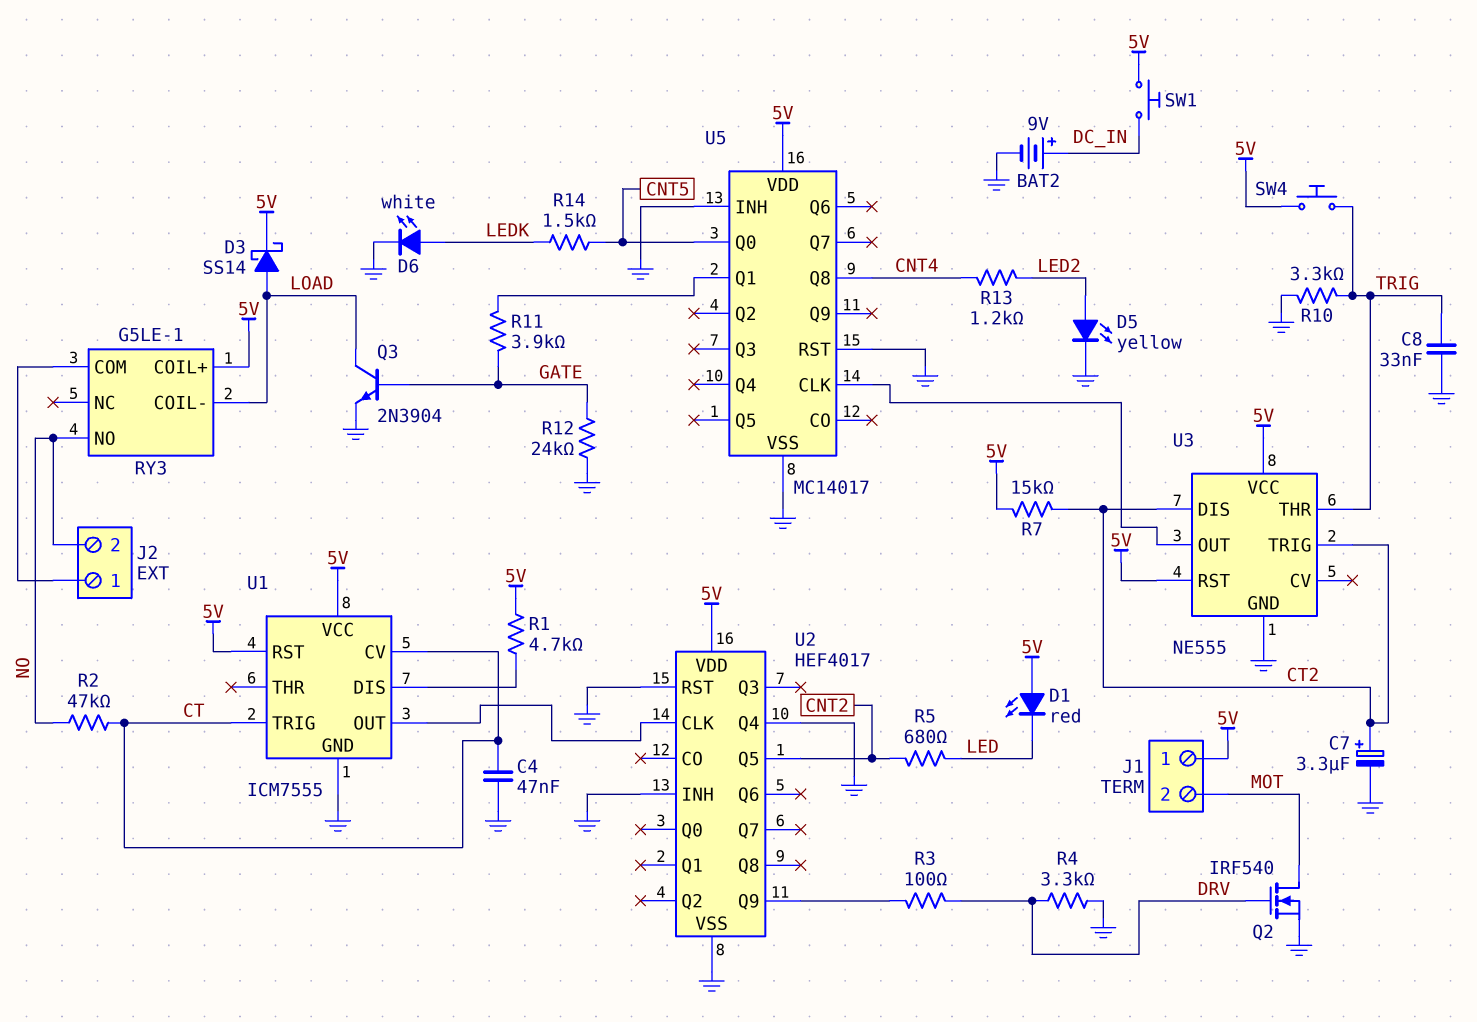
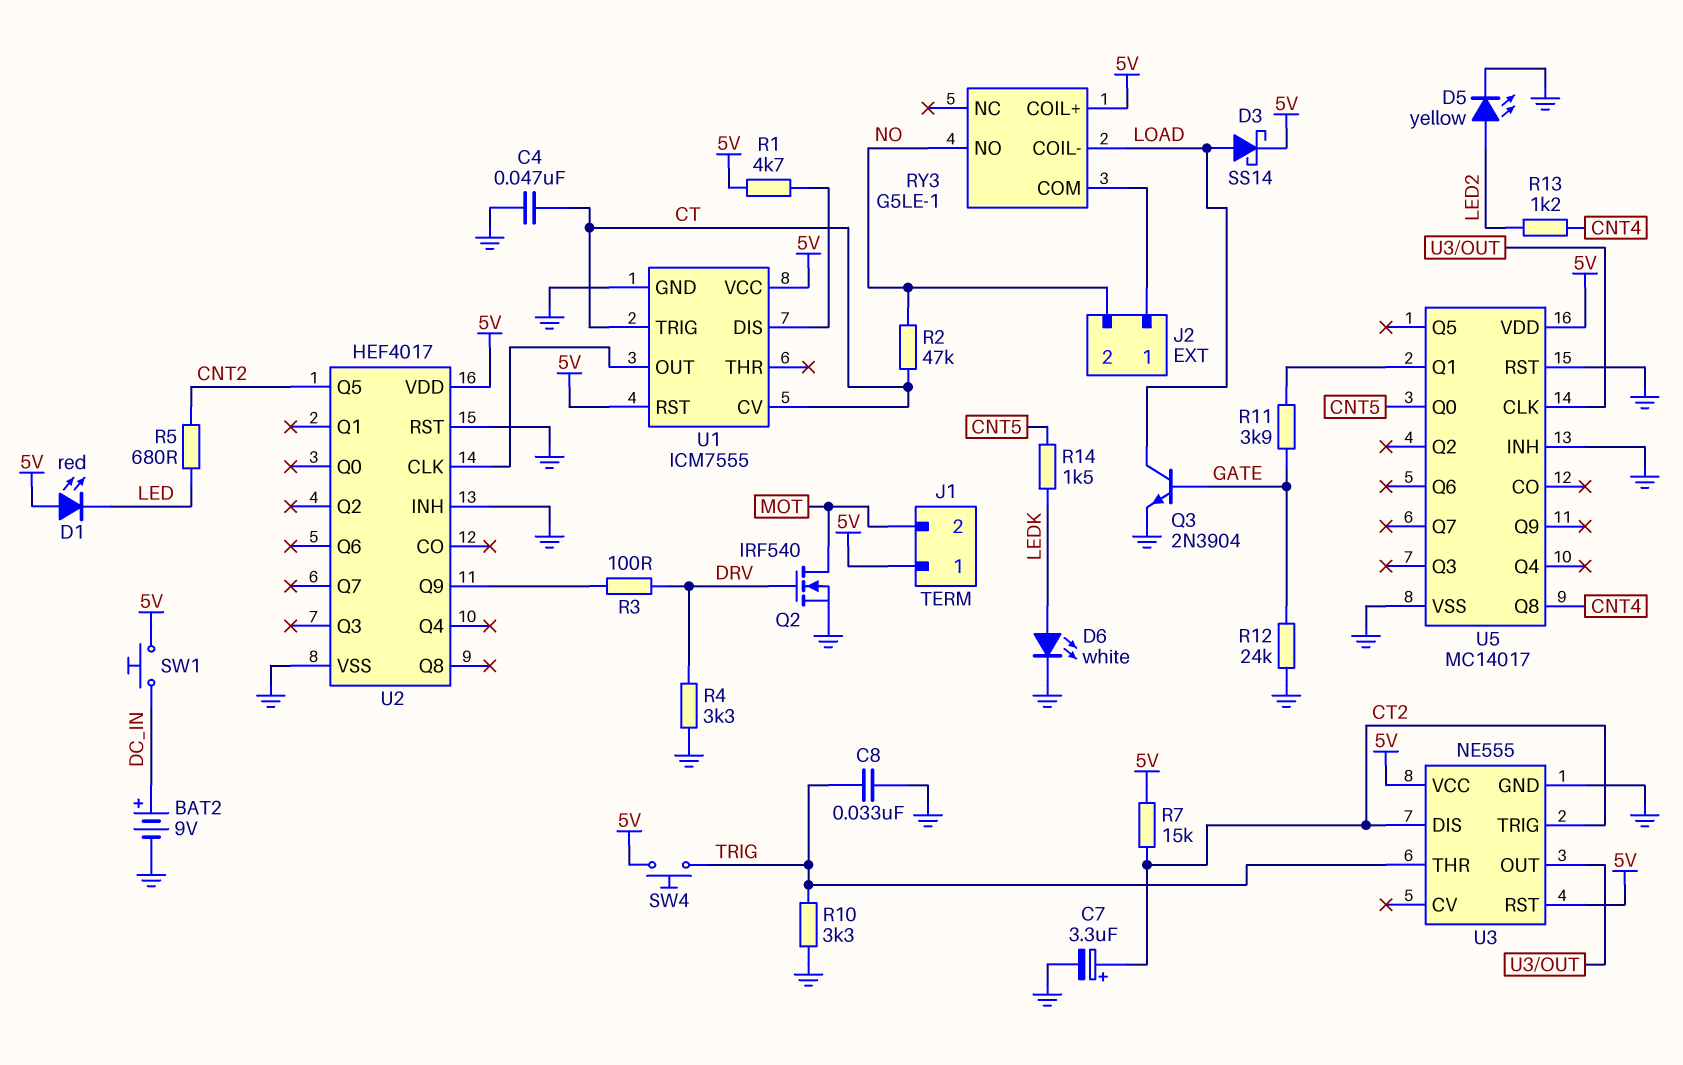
U2 pin Q4: GND -> none

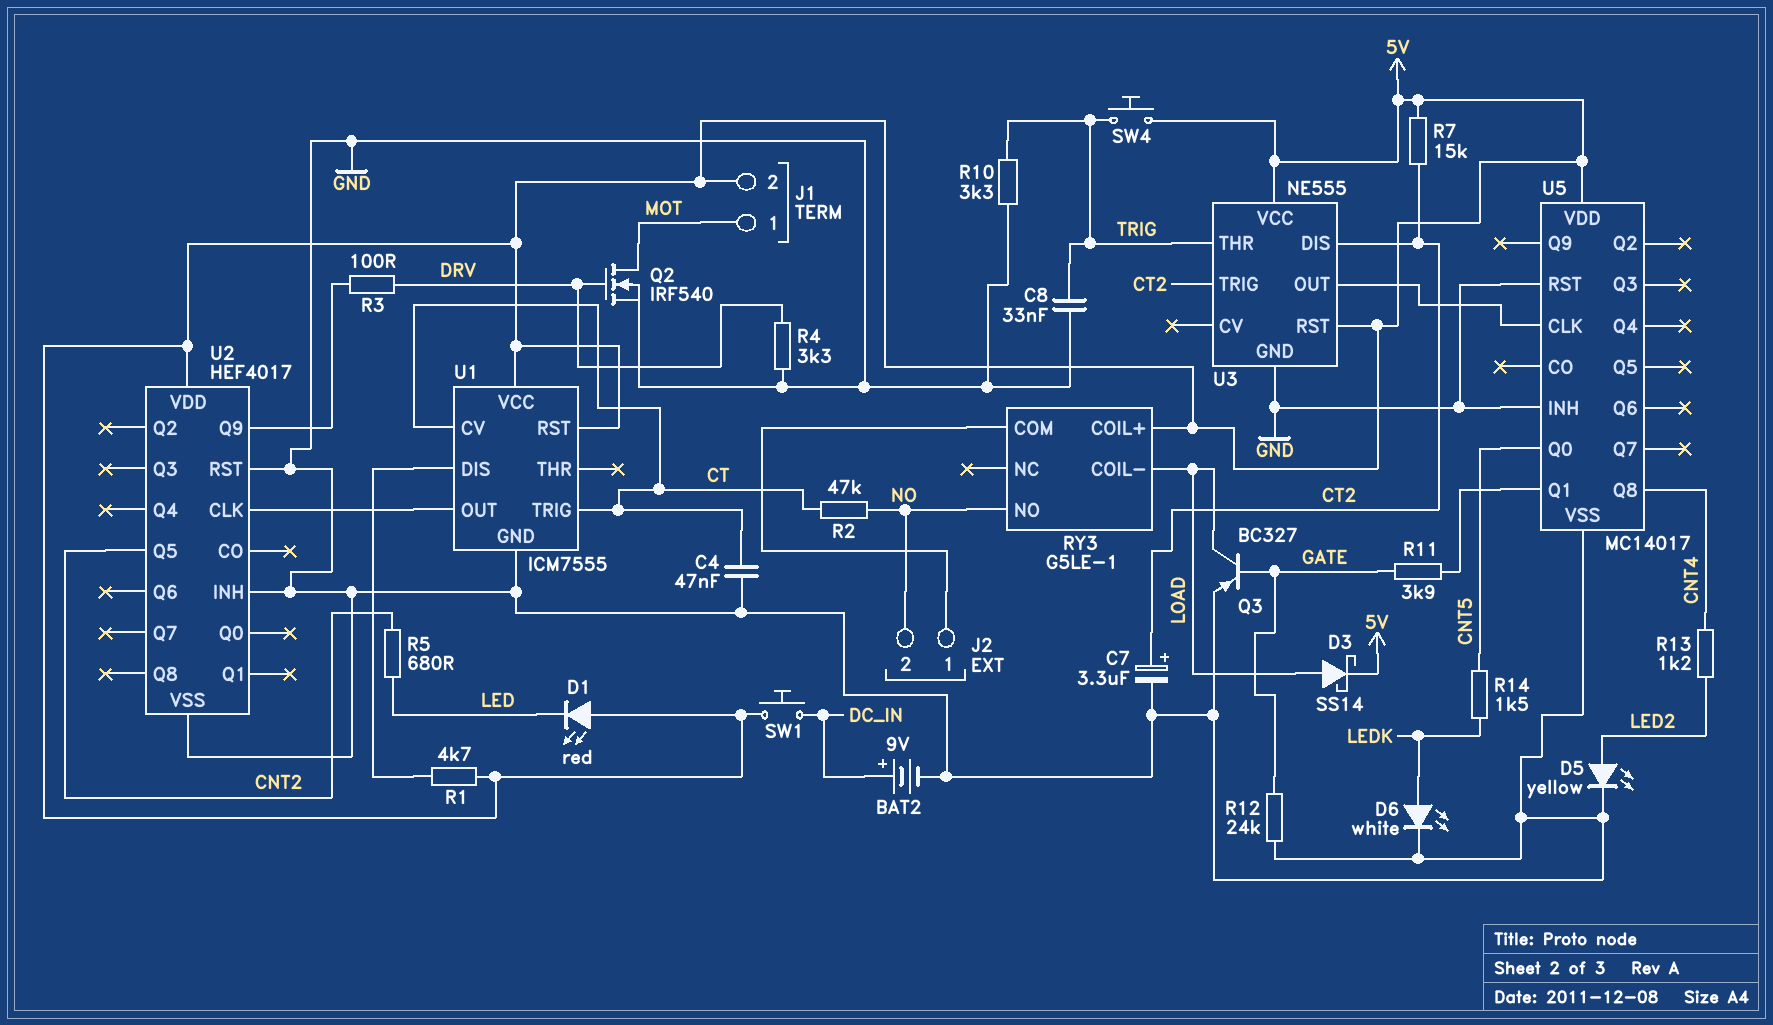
J1 pin 1: 5V -> MOT
J1 pin 2: MOT -> 5V
Q3: NPN 2N3904 (B GATE, C LOAD, E GND) -> PNP BC327 (B GATE, C LOAD, E GND)

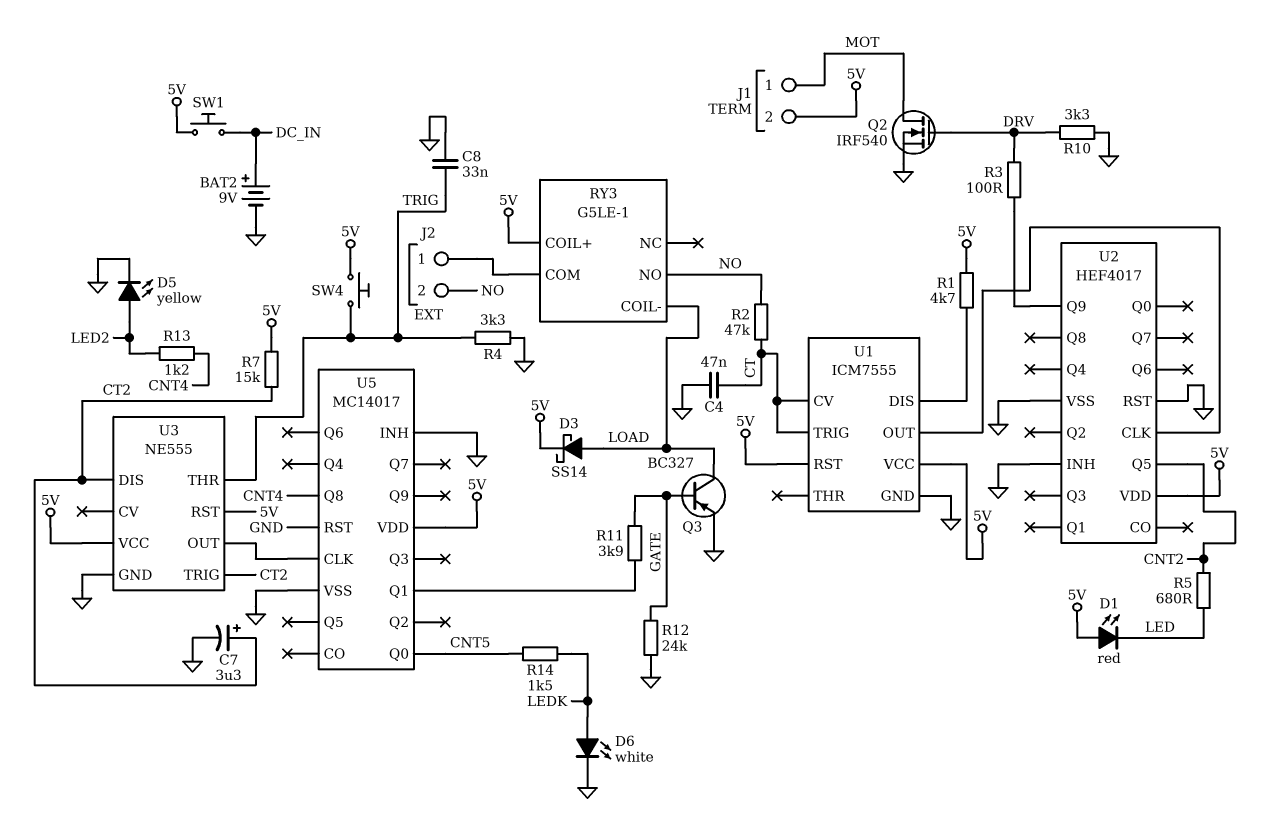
R4: 3.3k (DRV, GND) -> 3.3k (GND, TRIG)
R10: 3.3k (GND, TRIG) -> 3.3k (DRV, GND)

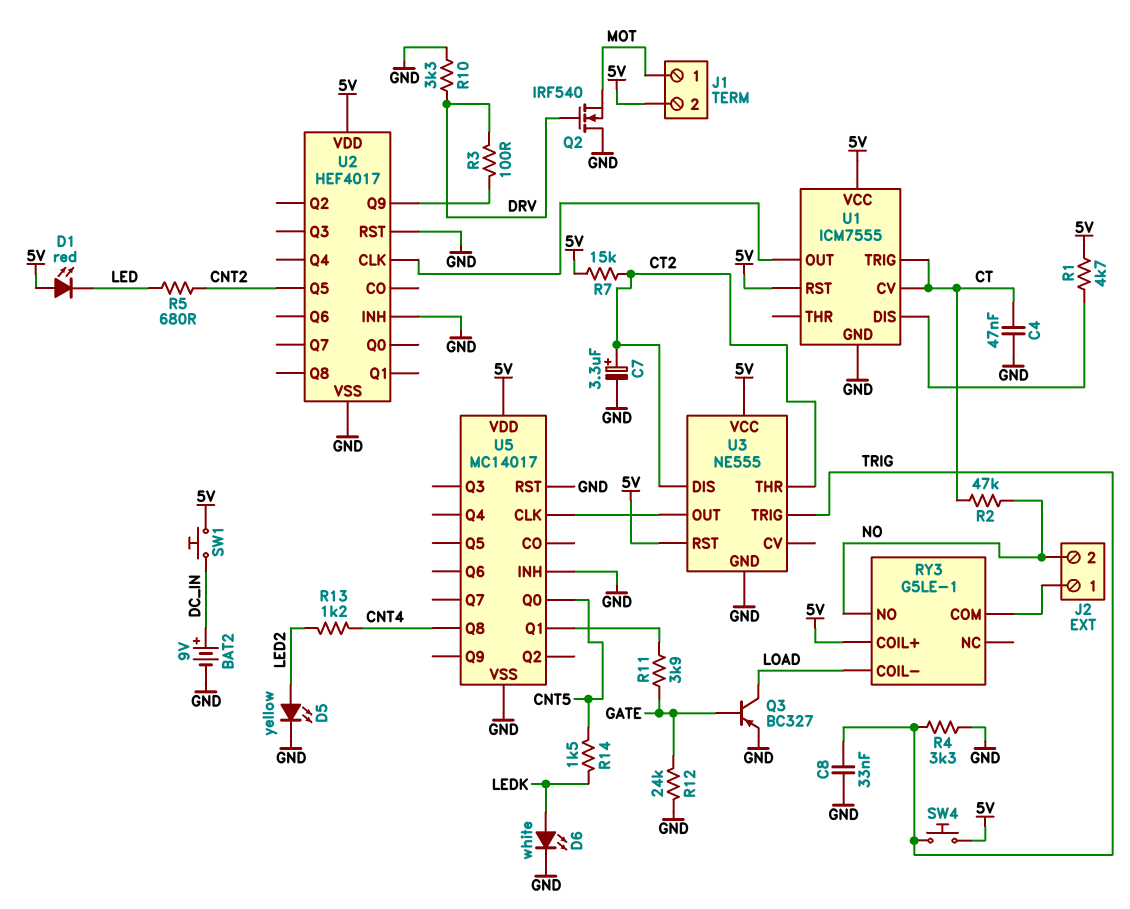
D3: schottky SS14 (A LOAD, K 5V) -> none
Q2: NMOS IRF540 (G DRV, D MOT, S GND) -> NMOS IRF540 (G DRV, D GND, S MOT)
U3 pin THR: TRIG -> CT2
U3 pin TRIG: CT2 -> TRIG

